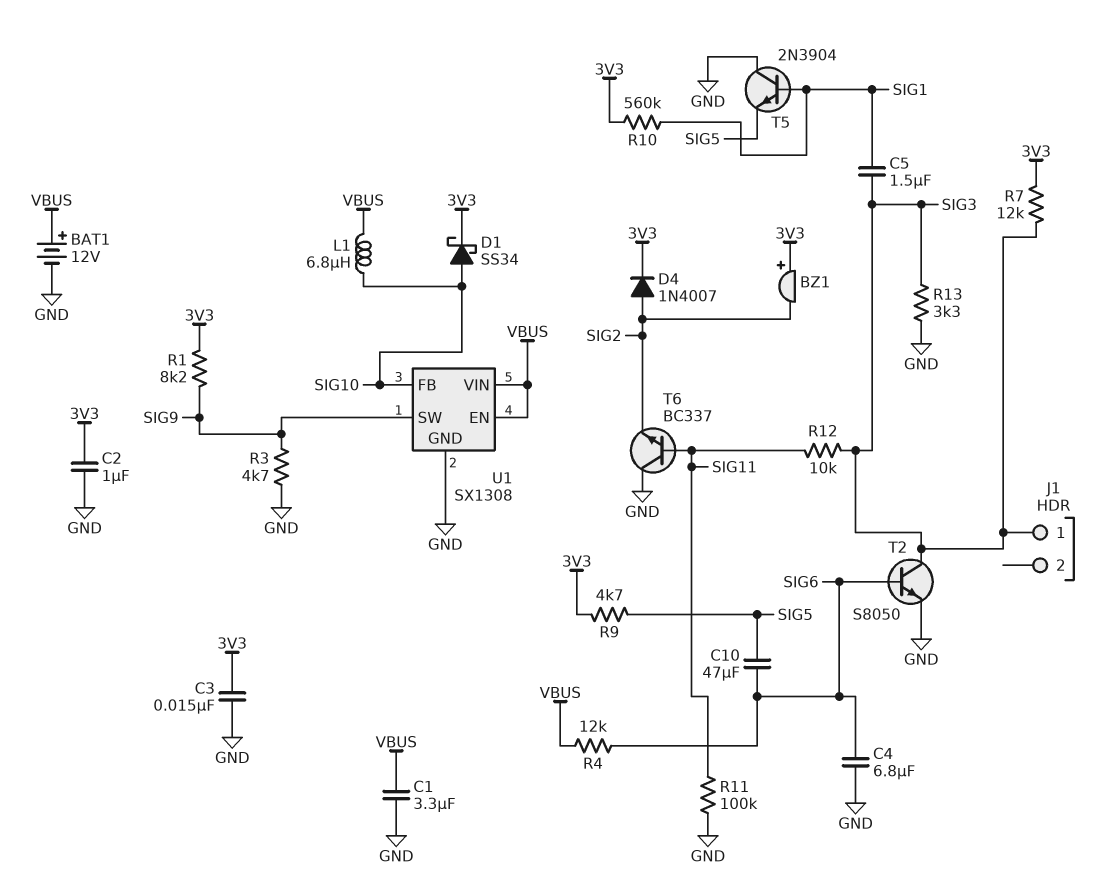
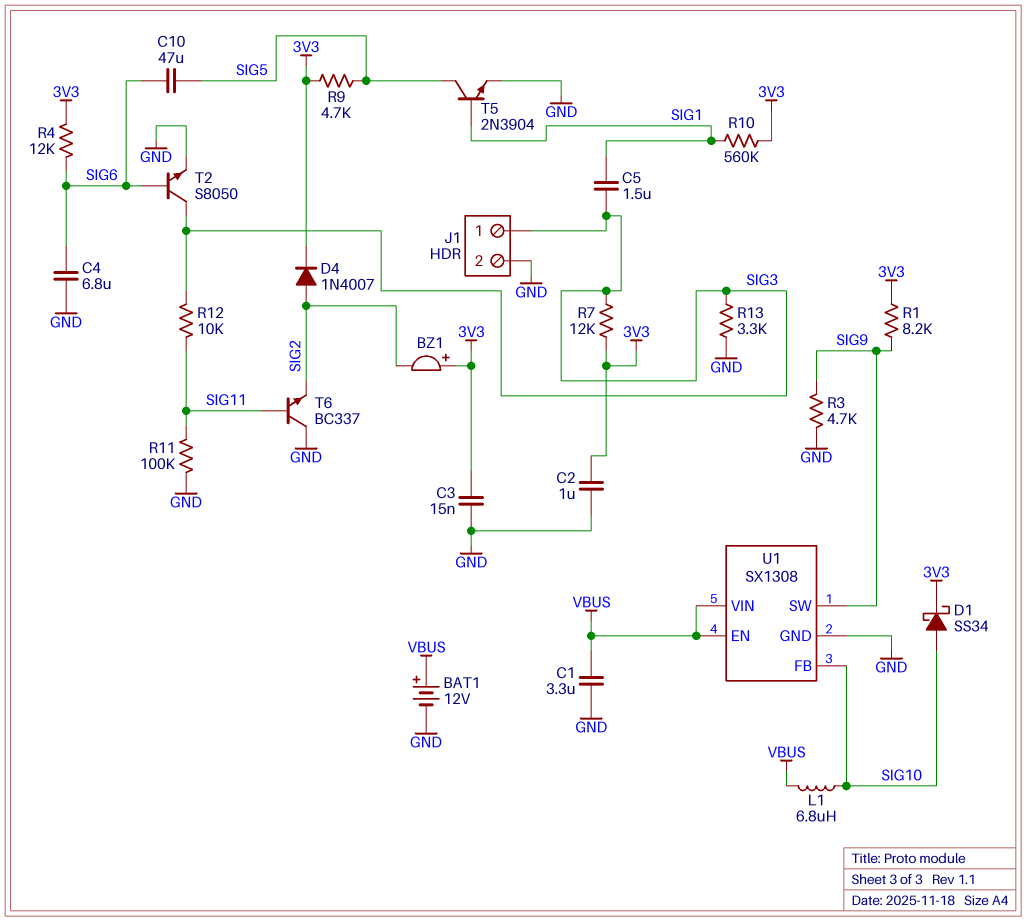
J1 pin 2: none -> GND
R4: 12k (SIG6, VBUS) -> 12k (3V3, SIG6)
T5: NPN 2N3904 (B SIG1, C GND, E SIG5) -> NPN 2N3904 (B SIG1, C SIG5, E GND)

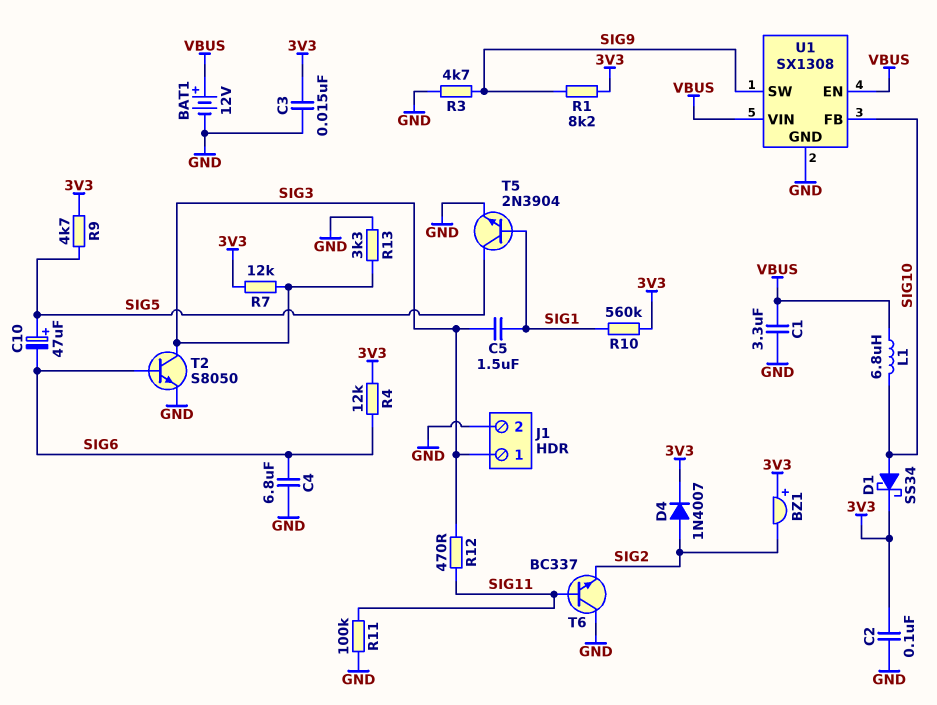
C2: 1uF (3V3, GND) -> 100nF (3V3, GND)
C10: 47uF (SIG5, SIG6) -> 47uF (plus SIG5, minus SIG6)
R12: 10k (SIG3, SIG11) -> 470 (SIG3, SIG11)

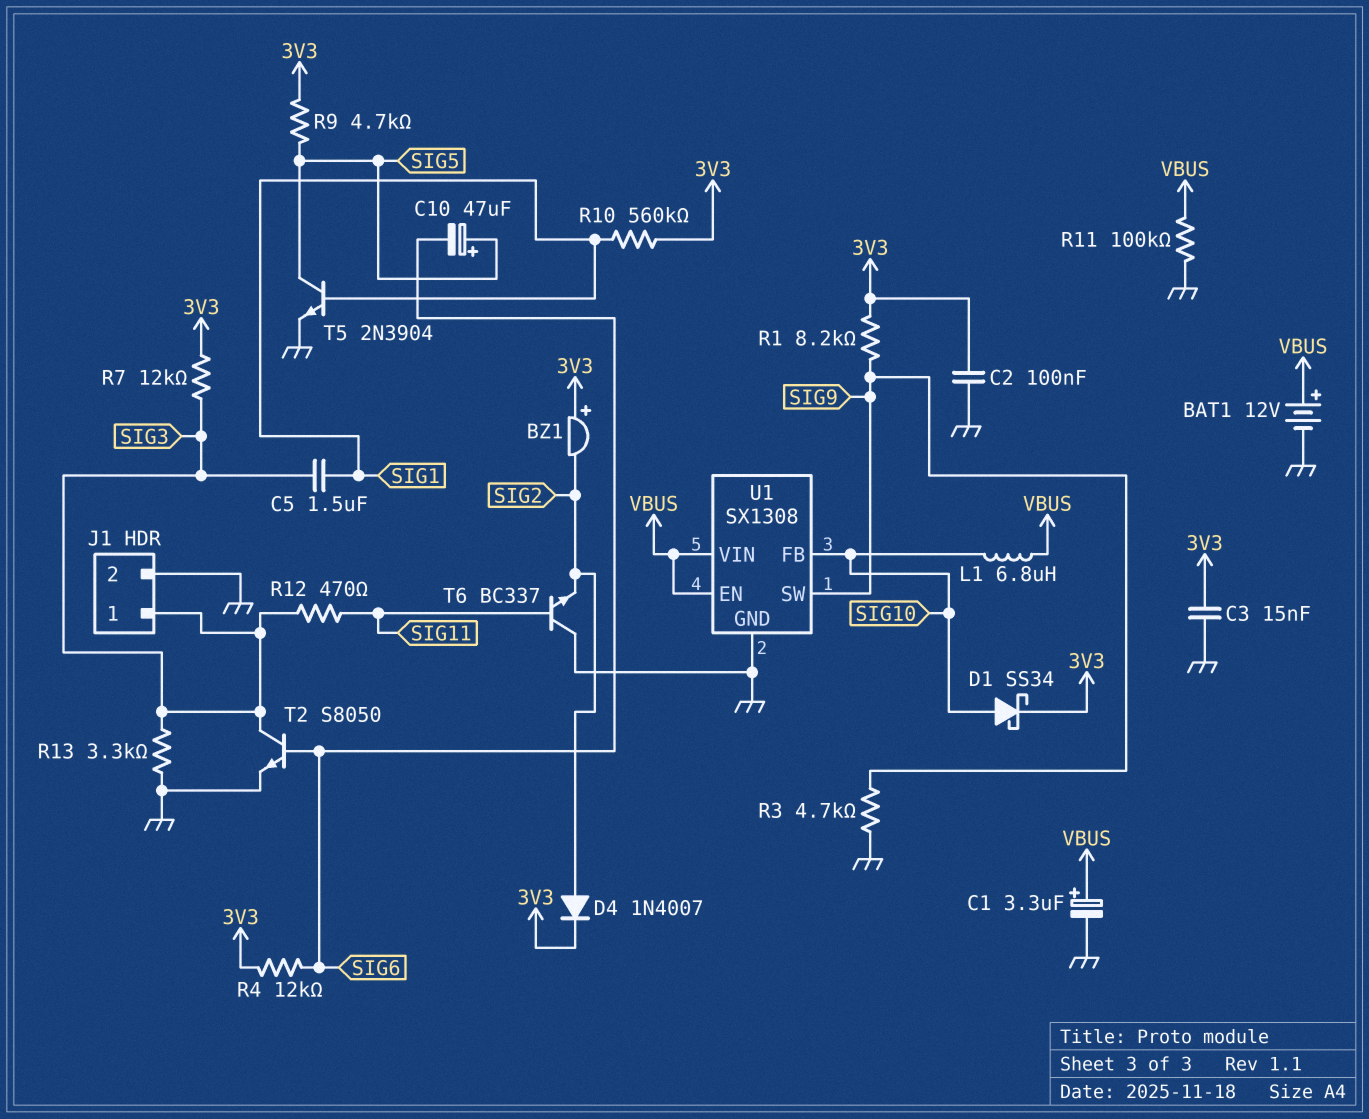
C1: 3.3uF (GND, VBUS) -> 3.3uF (plus VBUS, minus GND)
C4: 6.8uF (GND, SIG6) -> none
R11: 100k (GND, SIG11) -> 100k (GND, VBUS)

